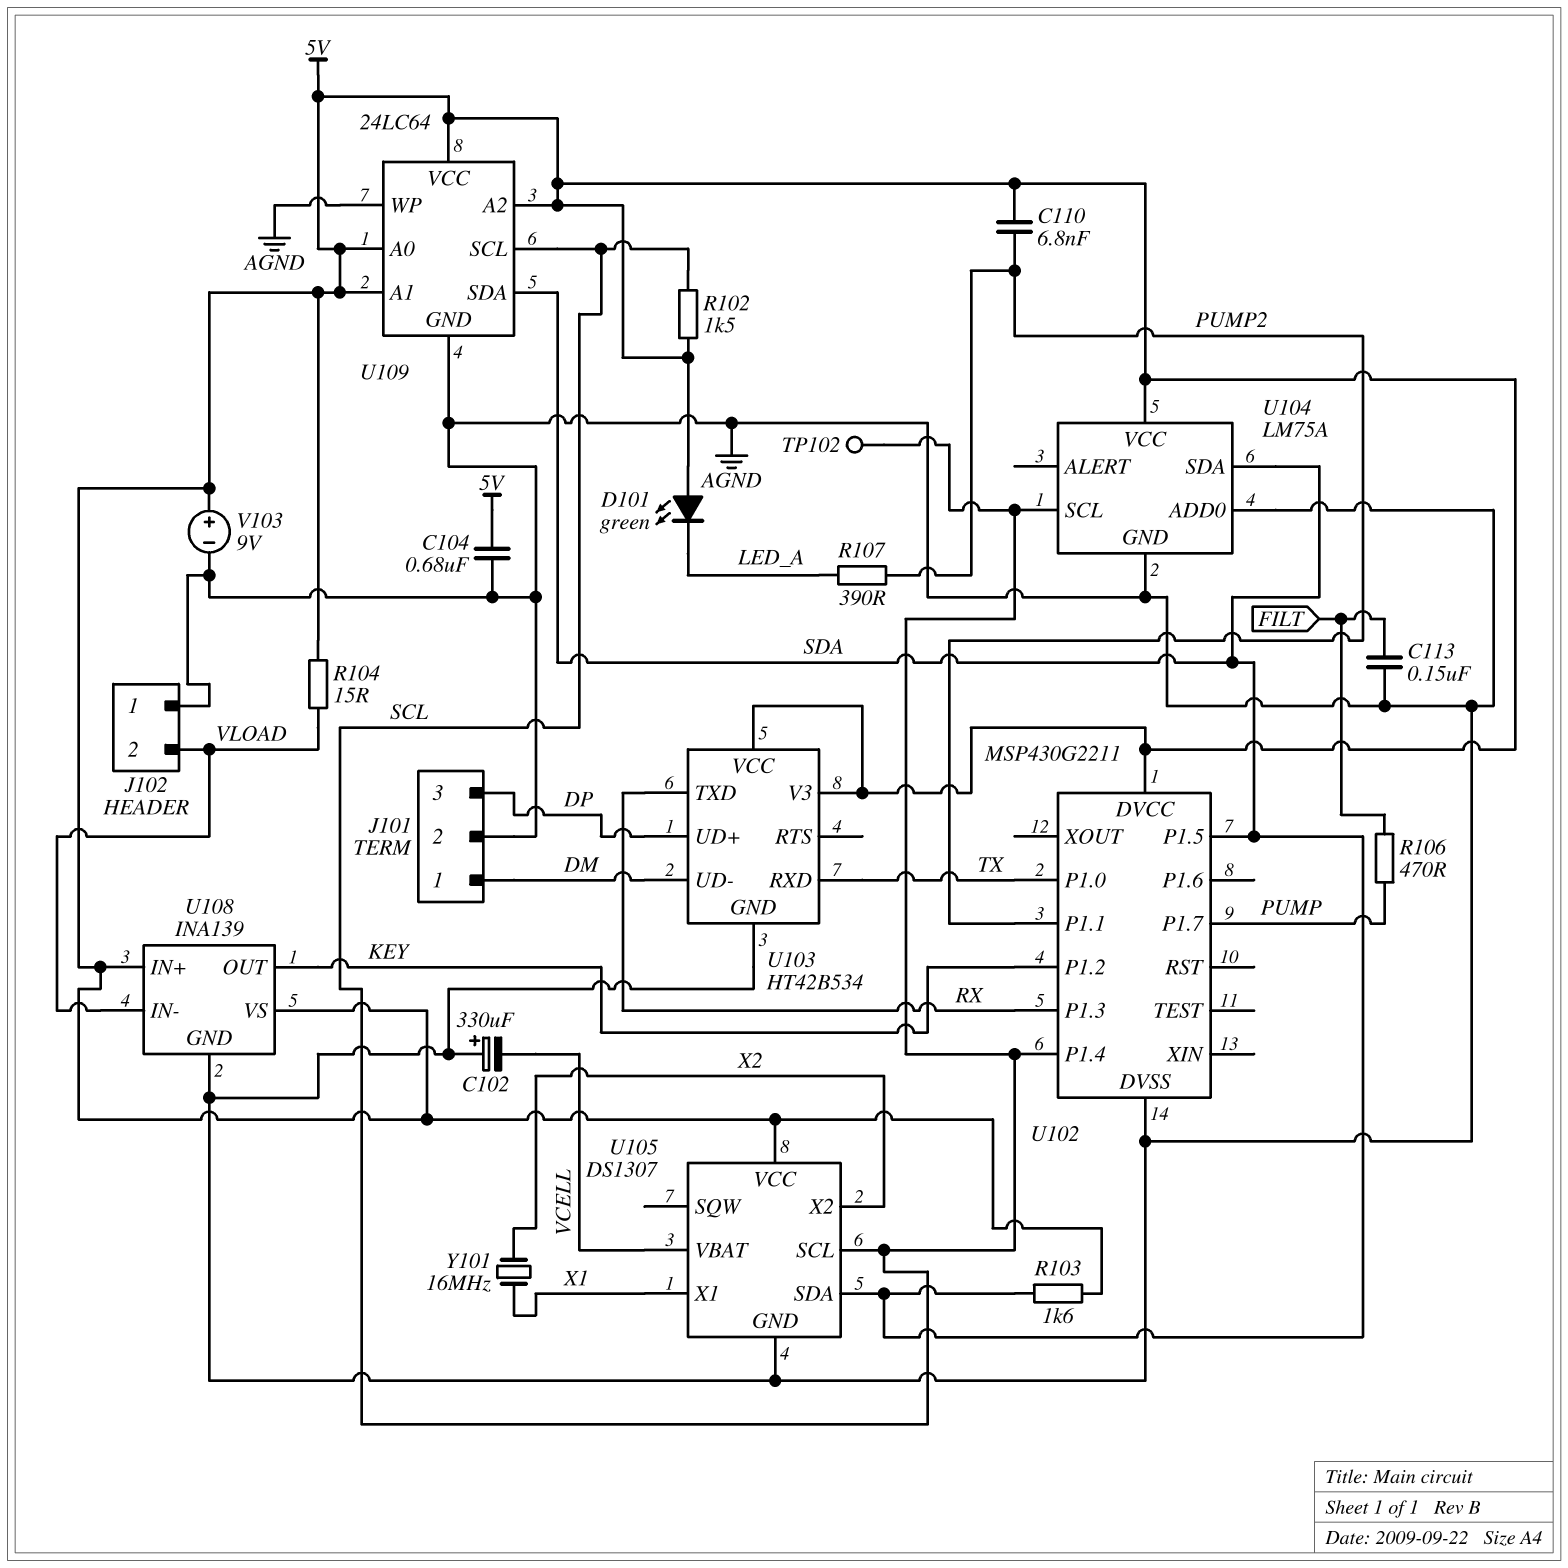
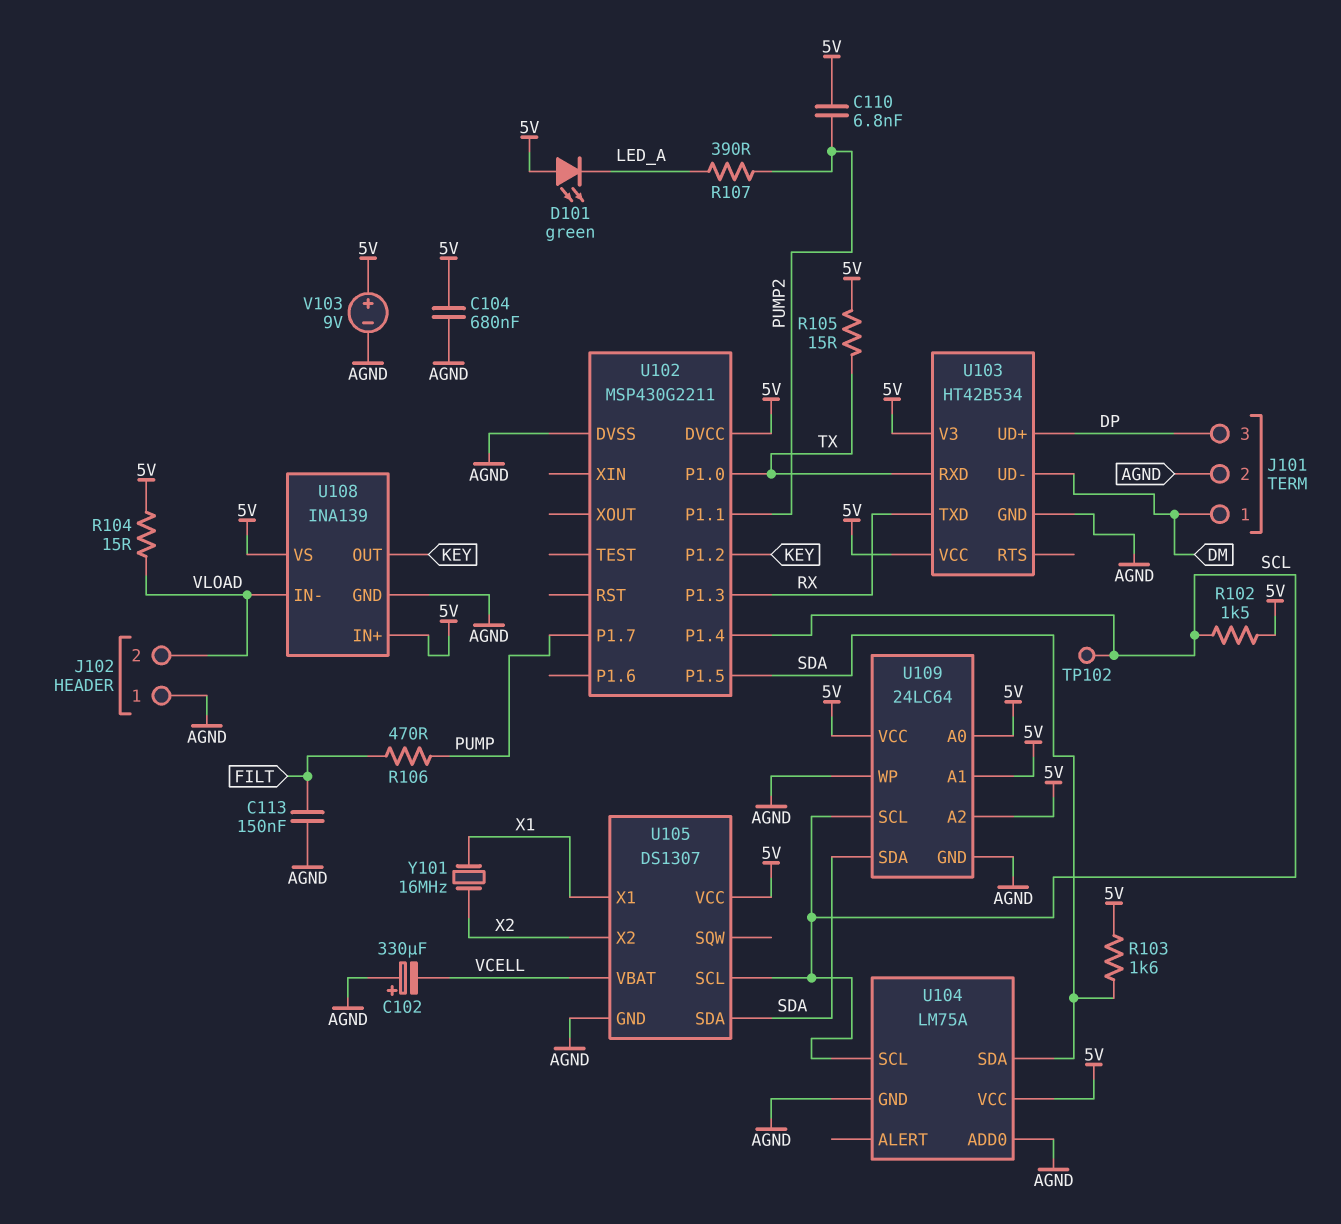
R105: none -> 15 (5V, TX)

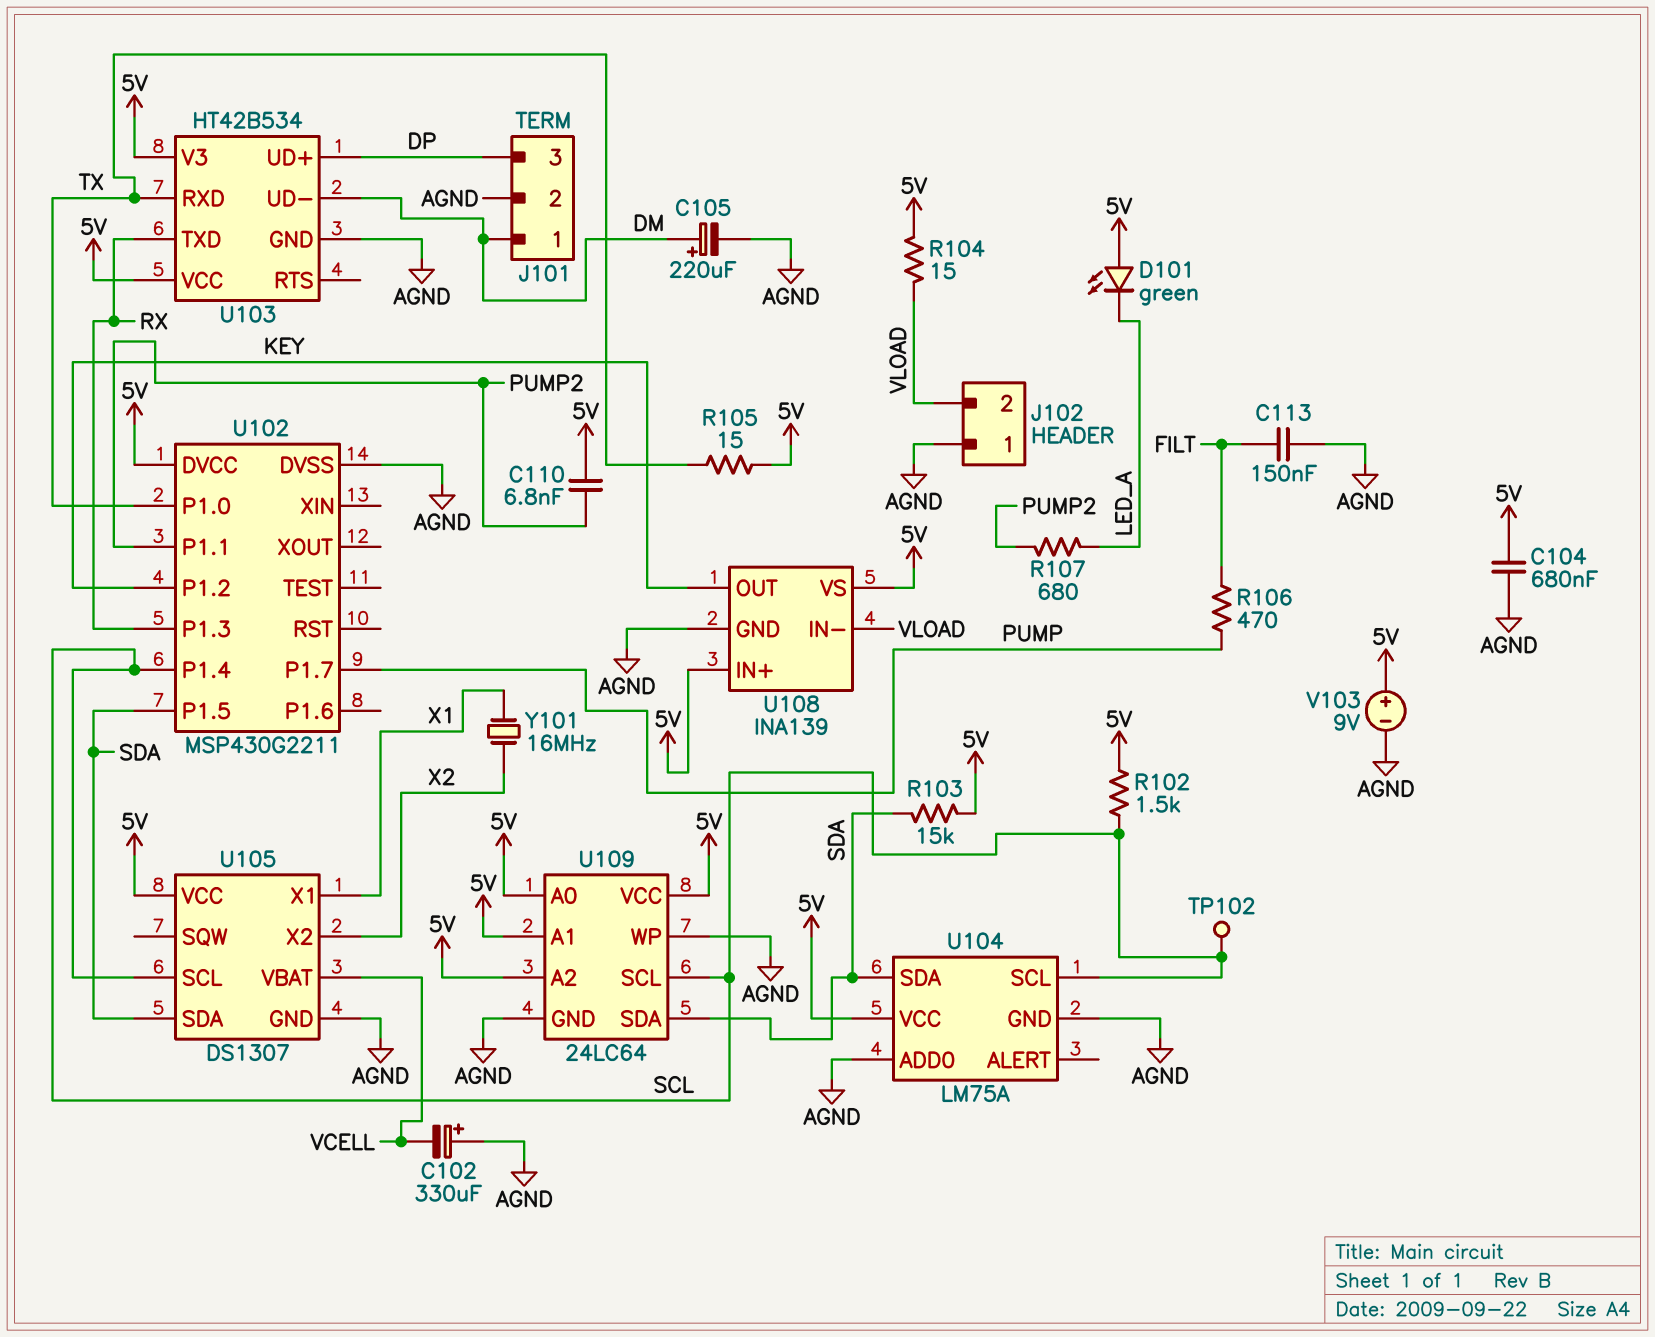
C105: none -> 220uF (plus DM, minus AGND)
R103: 1.6k (5V, SDA) -> 15k (5V, SDA)
R107: 390 (LED_A, PUMP2) -> 680 (LED_A, PUMP2)

